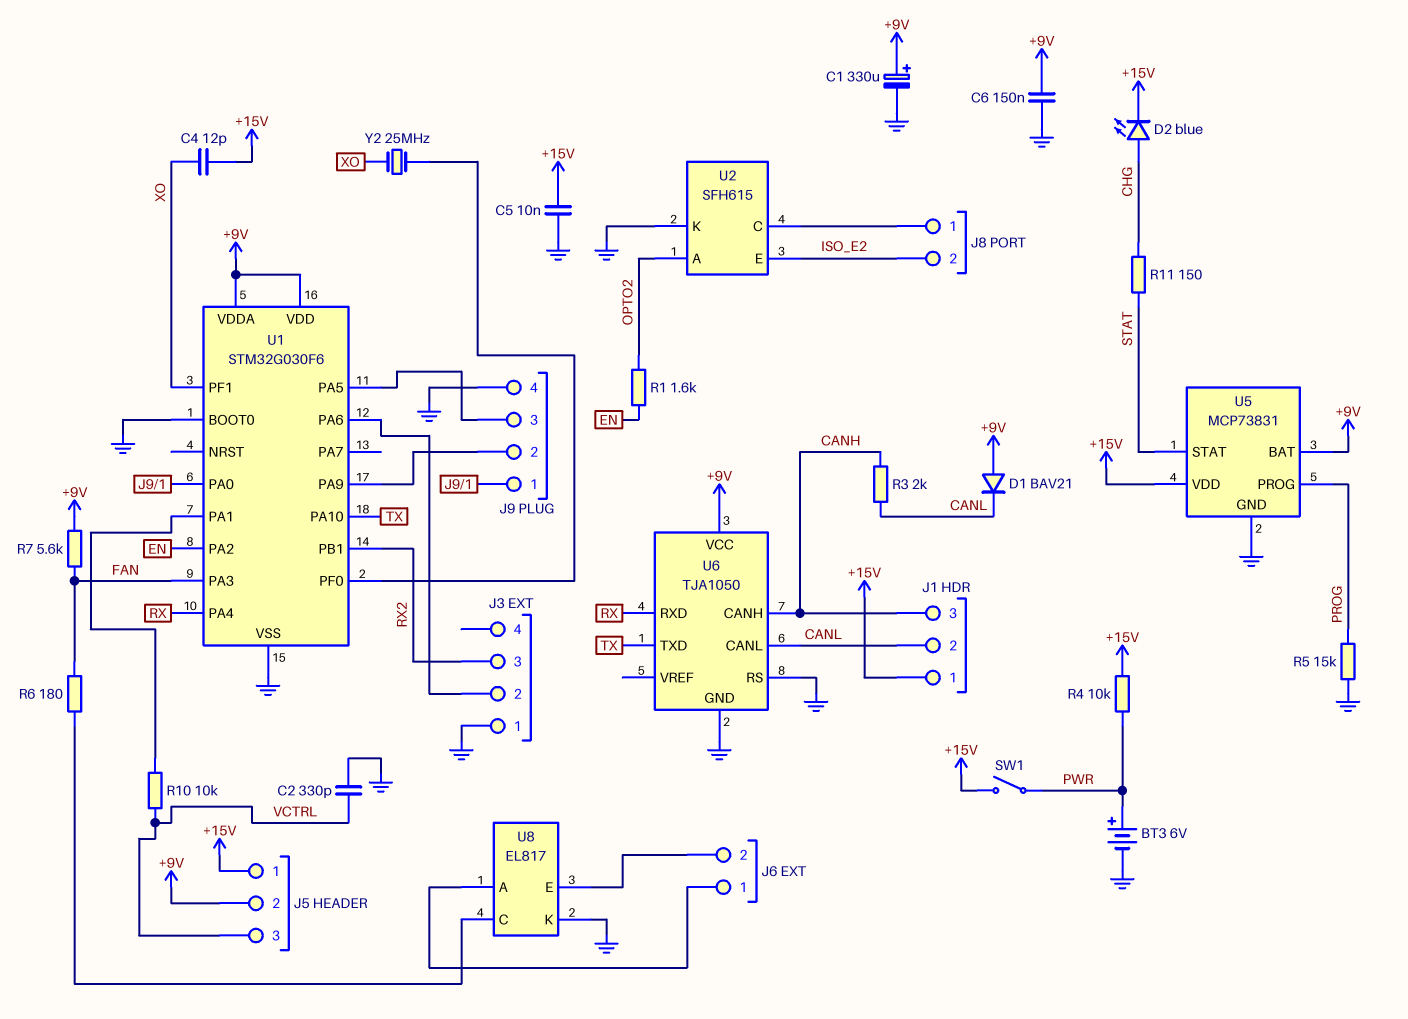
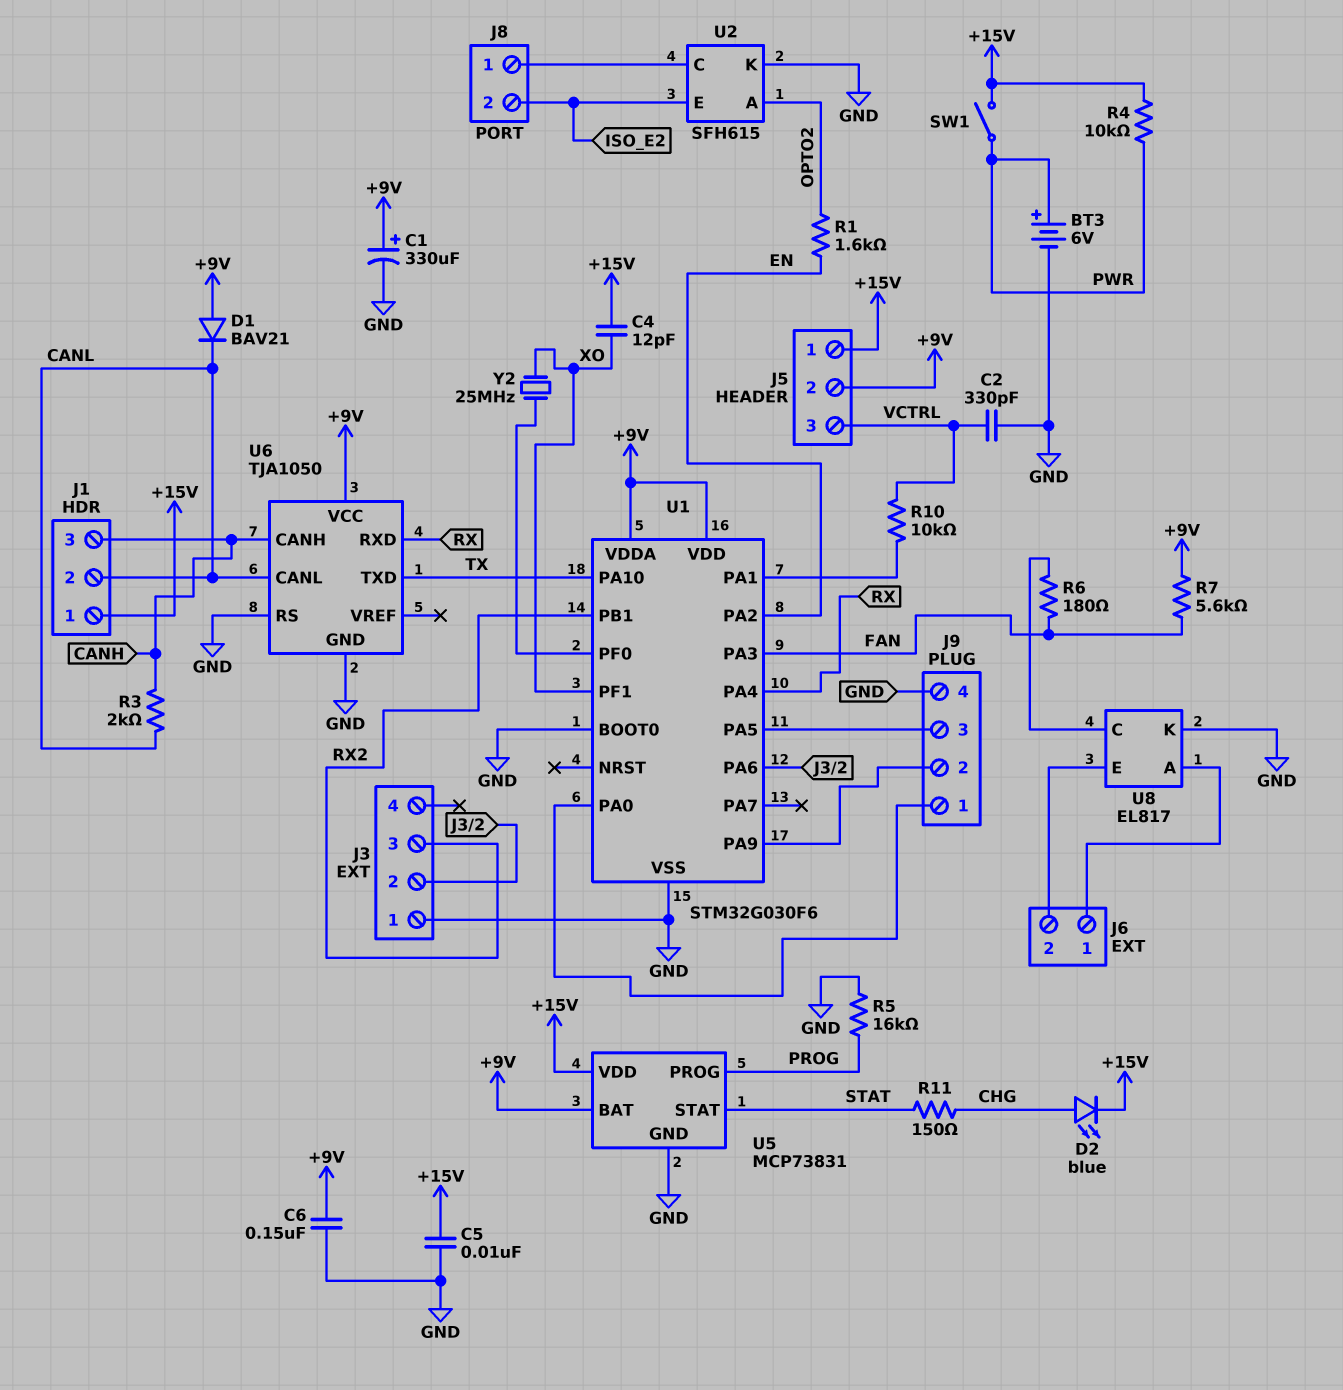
R5: 15k (GND, PROG) -> 16k (GND, PROG)

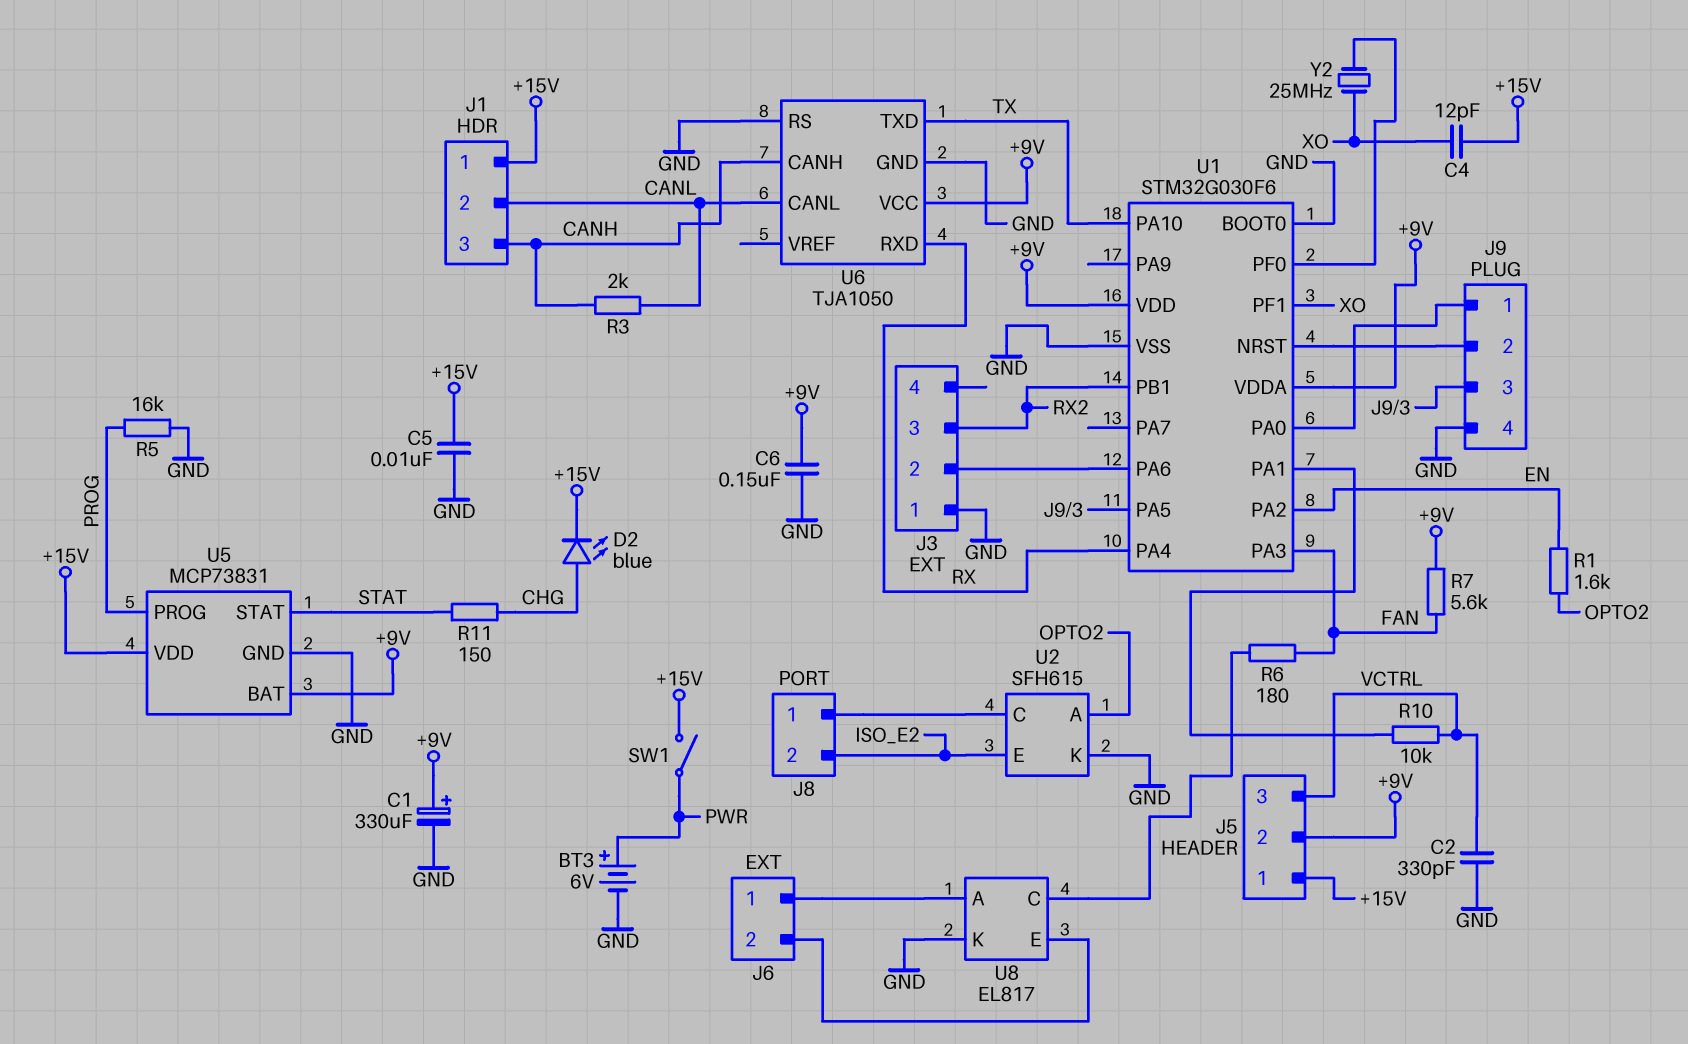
D1: diode BAV21 (A +9V, K CANL) -> none
R4: 10k (+15V, PWR) -> none
U1 pin NRST: none -> J9/2
U1 pin PA9: J9/2 -> none

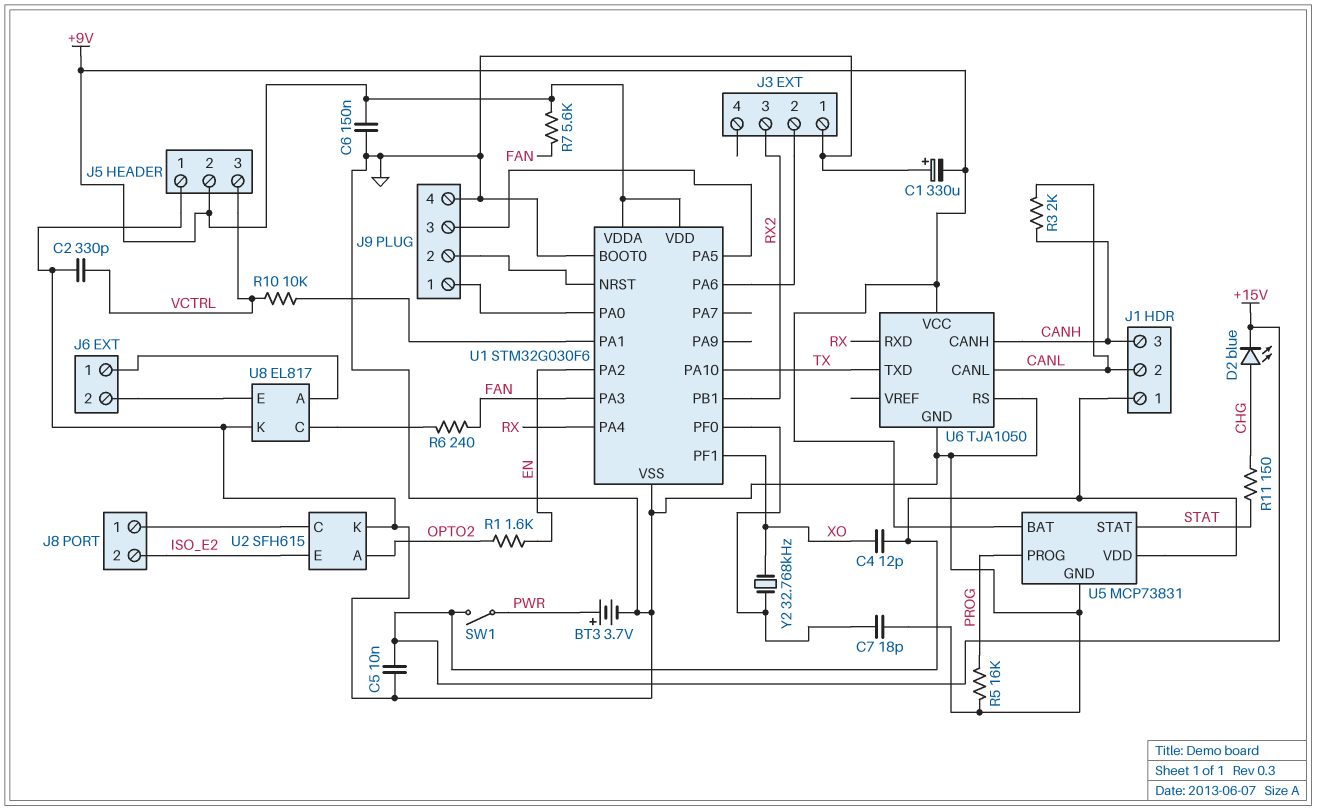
BT3: 6V (plus PWR, minus GND) -> 3.7V (plus PWR, minus GND)
C1: 330uF (plus +9V, minus GND) -> 330uF (plus GND, minus +9V)
C7: none -> 18pF (GND, U1/PF0)
J5 pin 1: +15V -> GND
R6: 180 (FAN, U8/C) -> 240 (FAN, U8/C)
Y2: 25MHz (U1/PF0, XO) -> 32.768kHz (U1/PF0, XO)

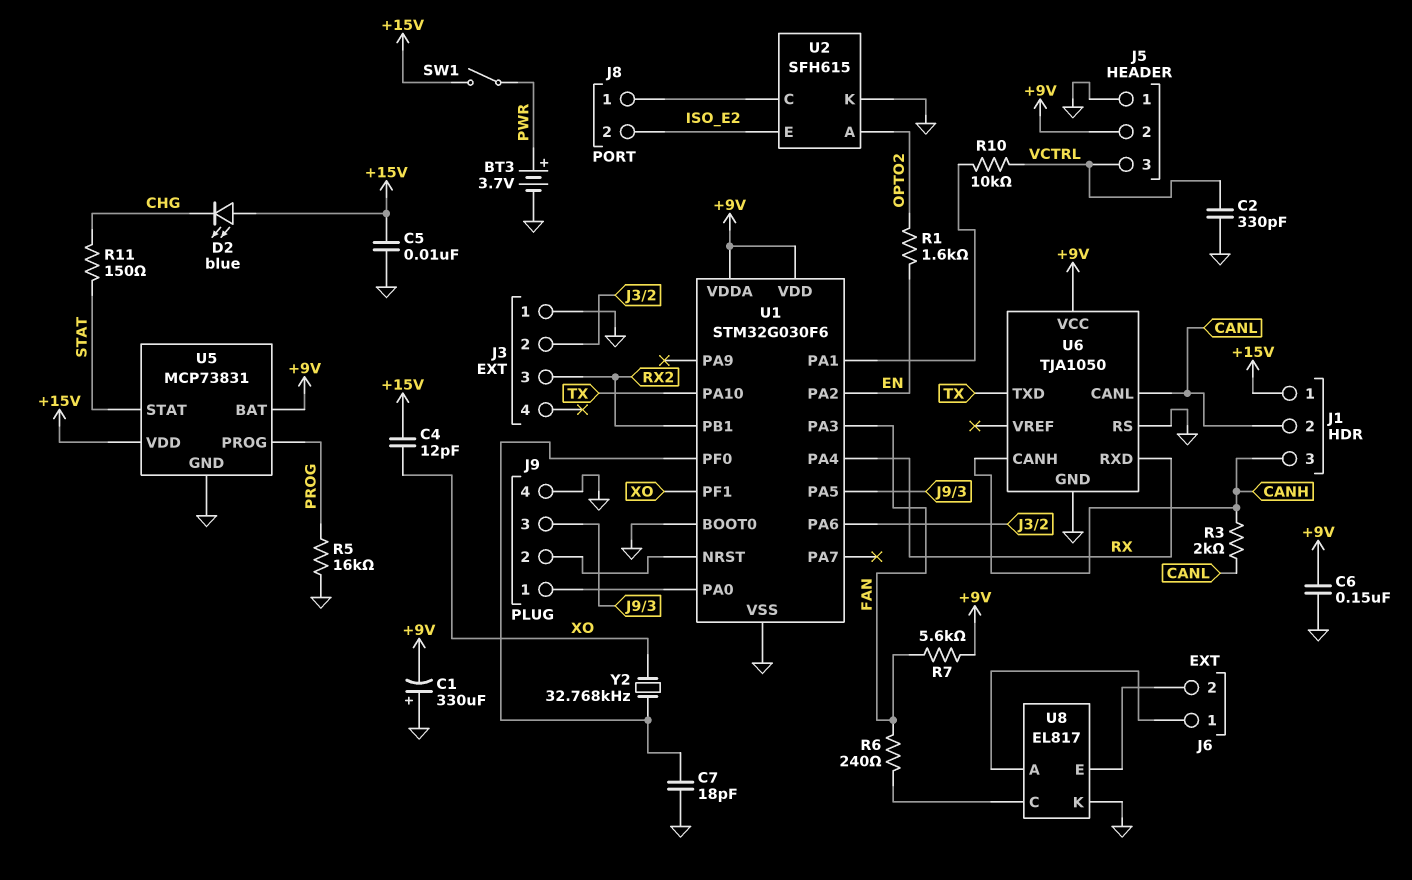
D2: LED blue (A CHG, K +15V) -> LED blue (A +15V, K CHG)

